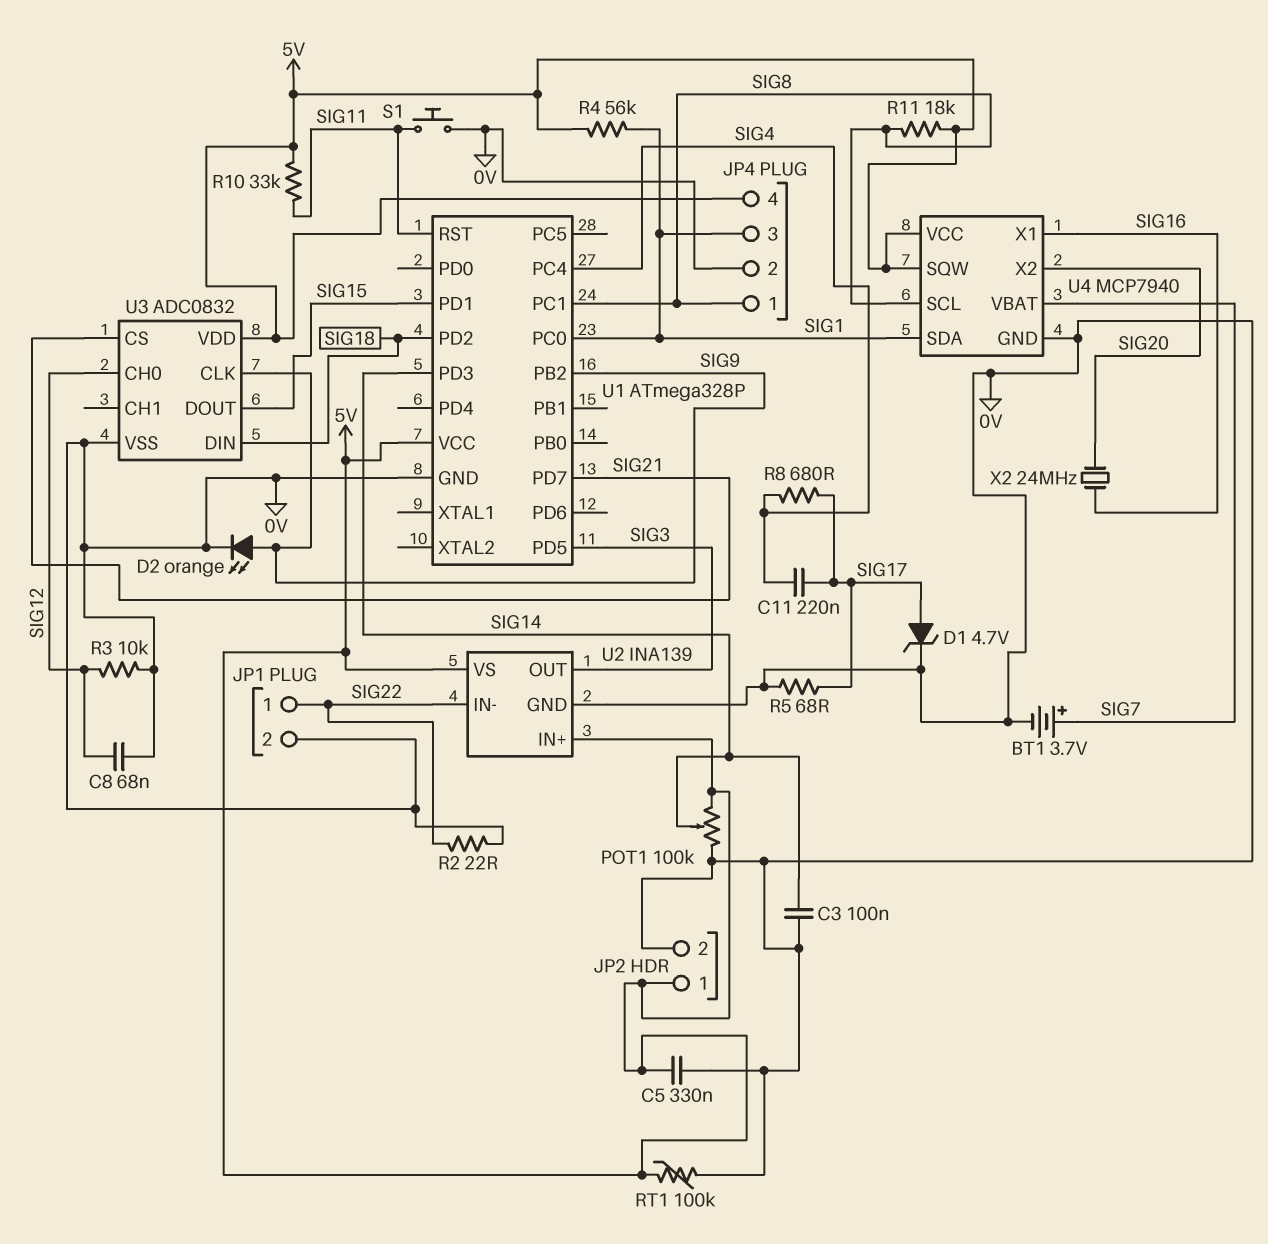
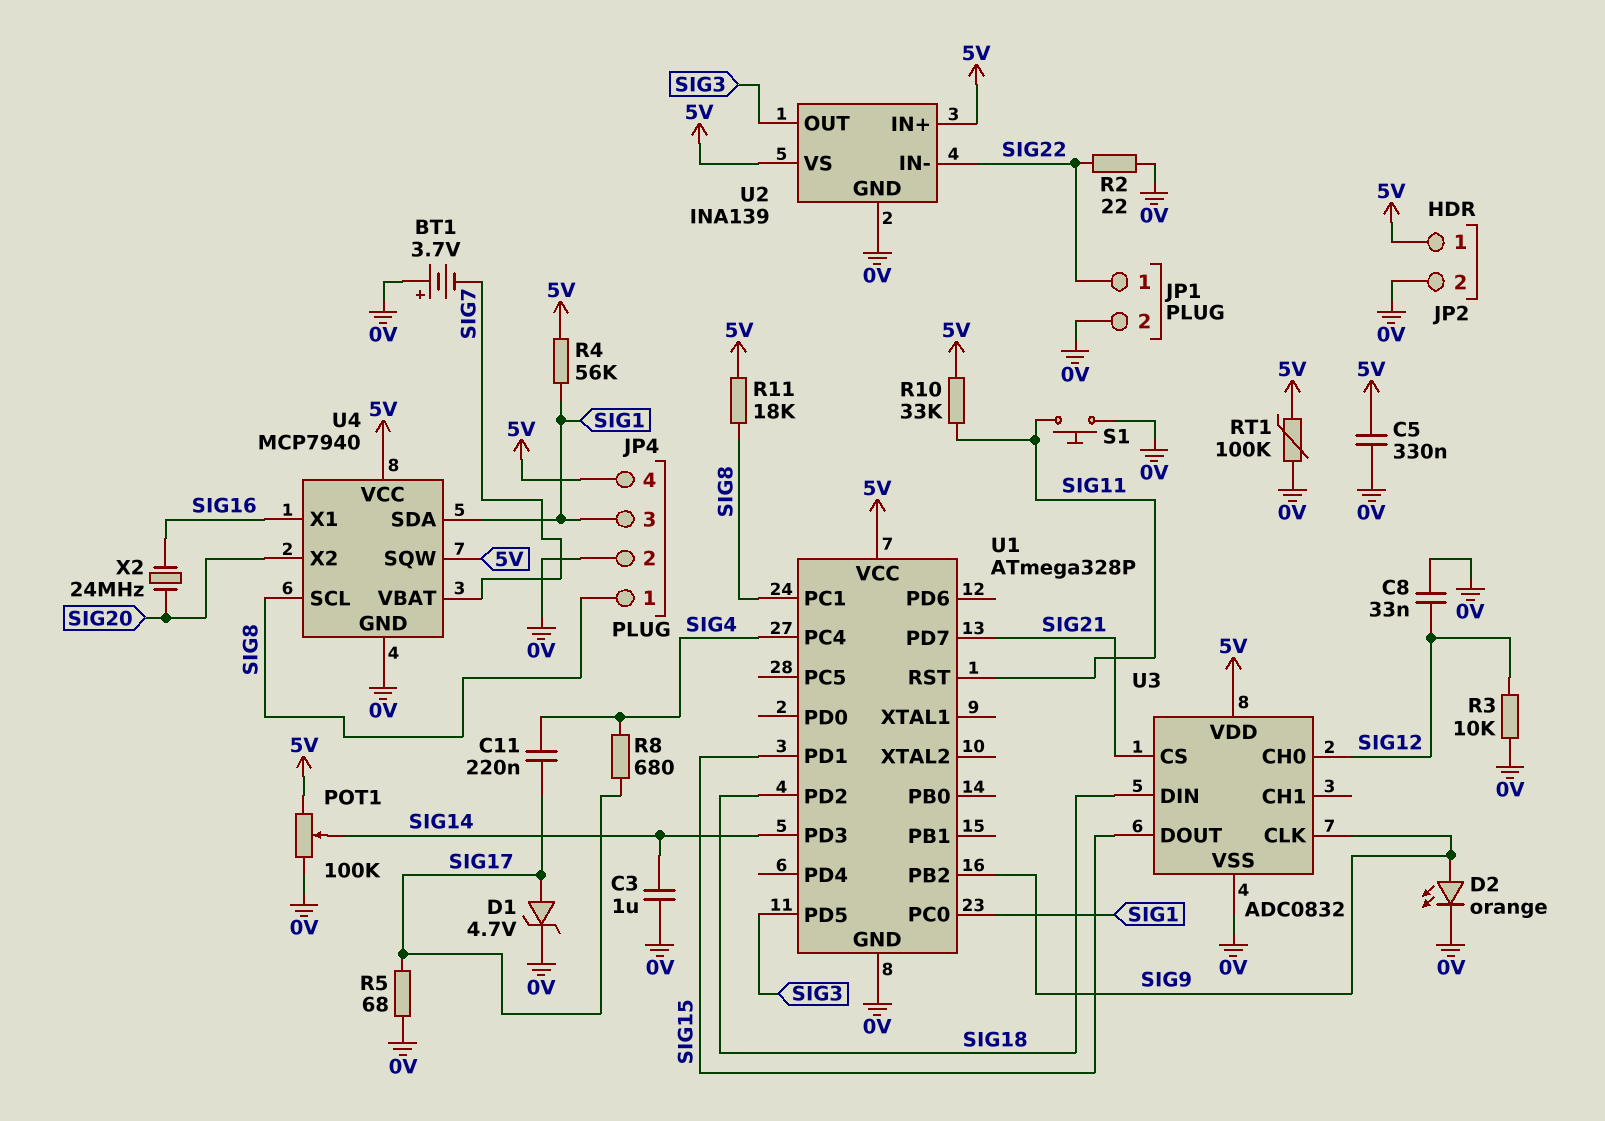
BT1: 3.7V (plus SIG7, minus 0V) -> 3.7V (plus 0V, minus SIG7)
C3: 100nF (0V, SIG14) -> 1uF (0V, SIG14)
C8: 68nF (0V, SIG12) -> 33nF (0V, SIG12)

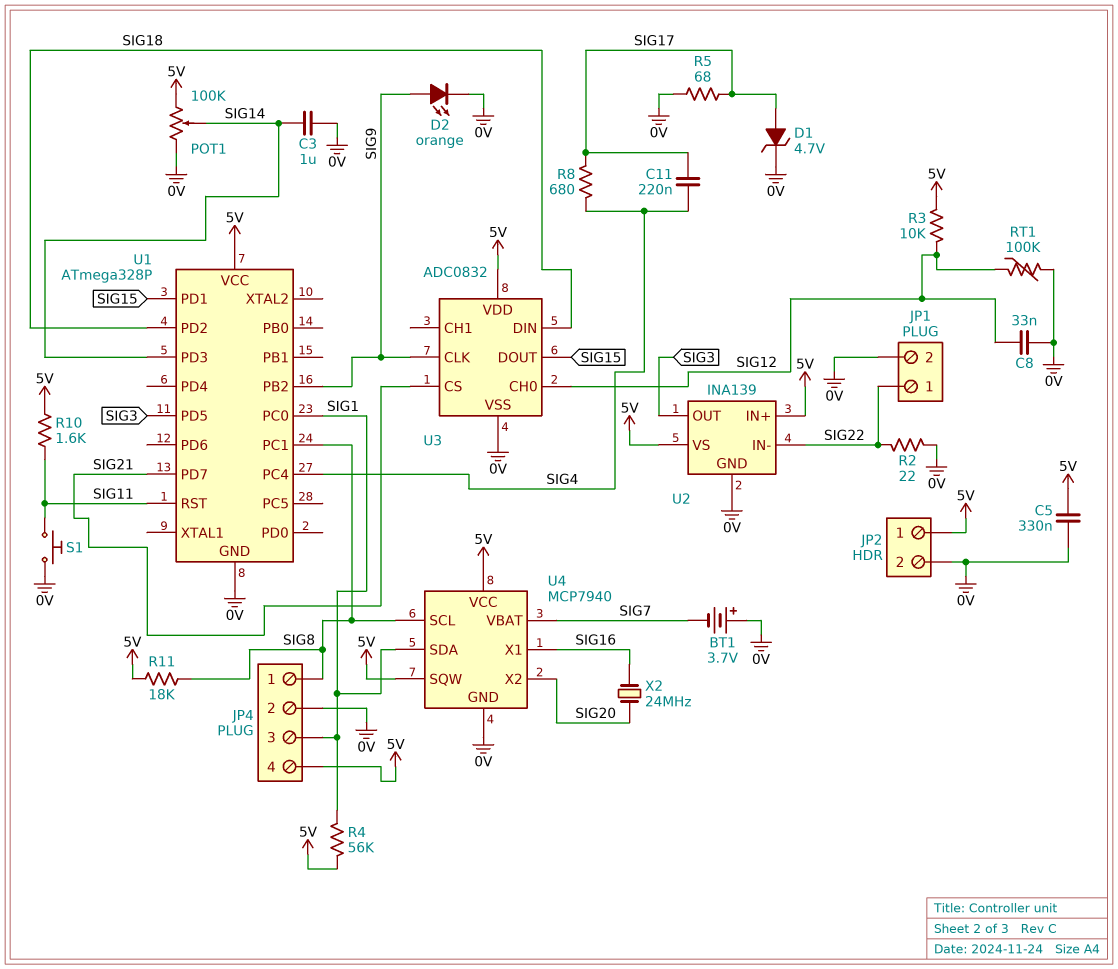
R3: 10k (0V, SIG12) -> 10k (5V, SIG12)
R10: 33k (5V, SIG11) -> 1.6k (5V, SIG11)
RT1: 100k (0V, 5V) -> 100k (0V, SIG12)

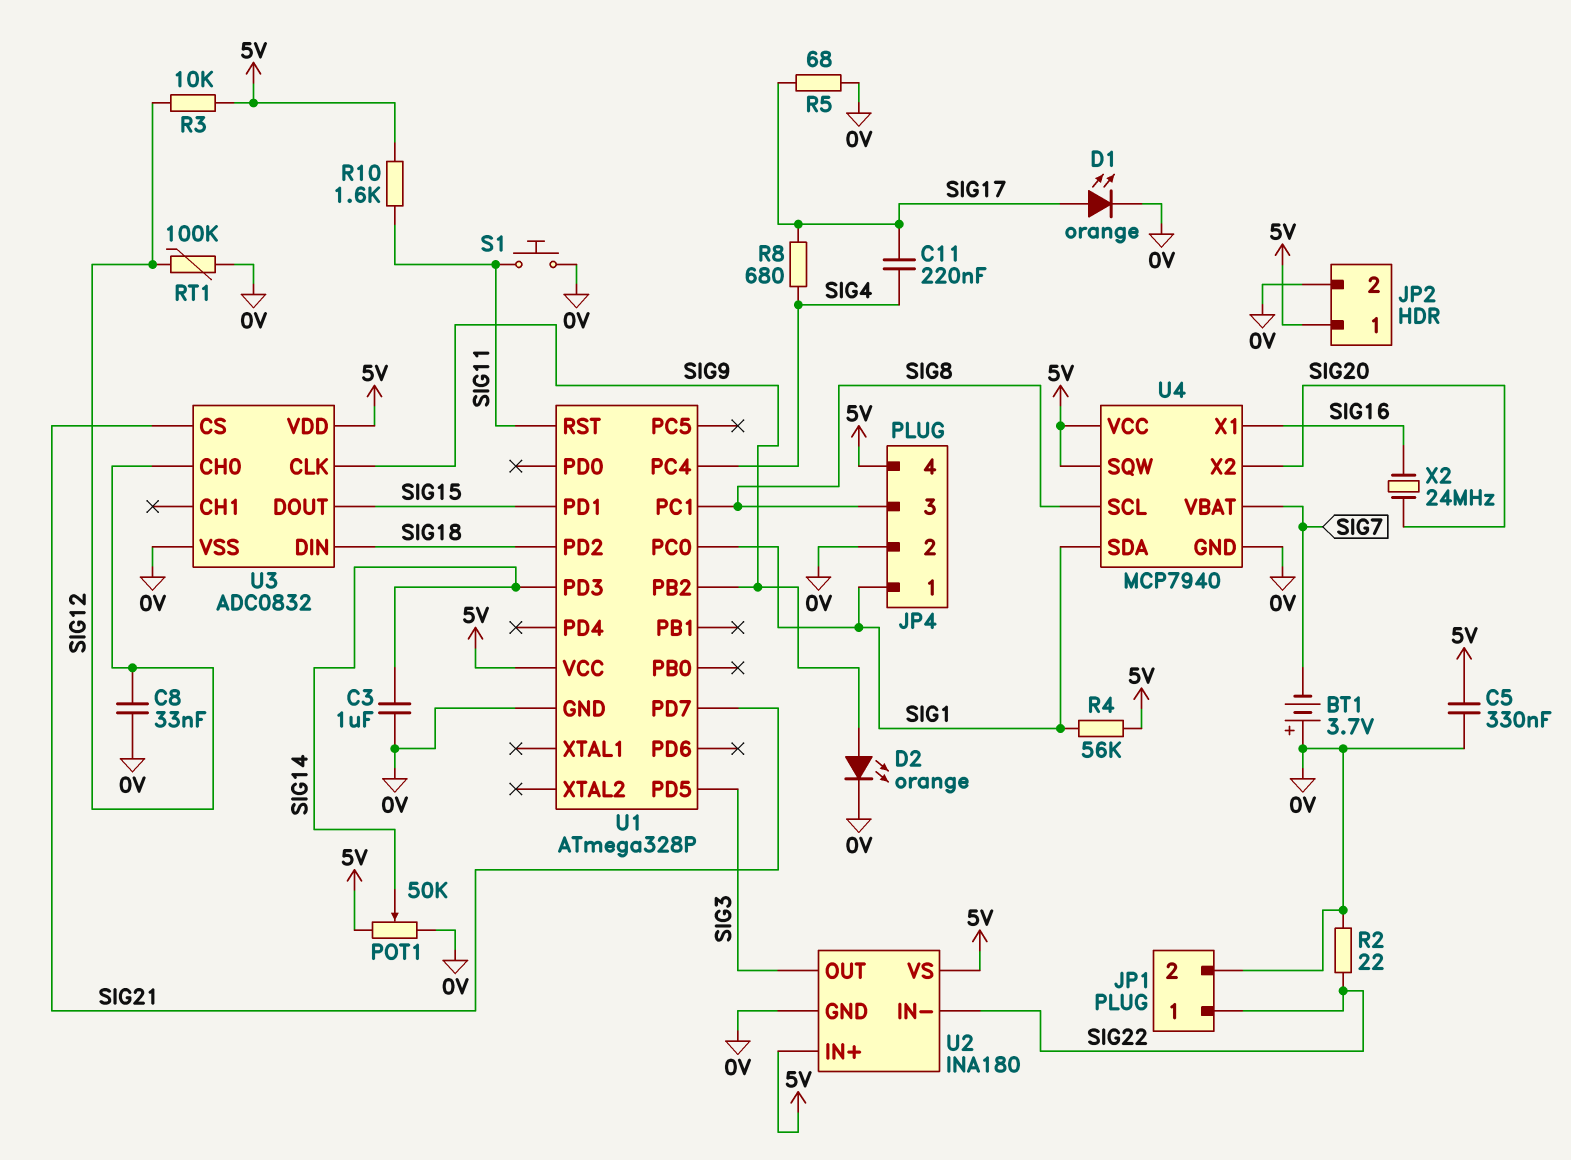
D1: zener 4.7V (A SIG17, K 0V) -> LED orange (A SIG17, K 0V)
JP4 pin 1: SIG8 -> SIG1
JP4 pin 3: SIG1 -> SIG8
POT1: 100k (0V, 5V, wiper SIG14) -> 50k (0V, 5V, wiper SIG14)
R11: 18k (5V, SIG8) -> none
U2: INA139 -> INA180

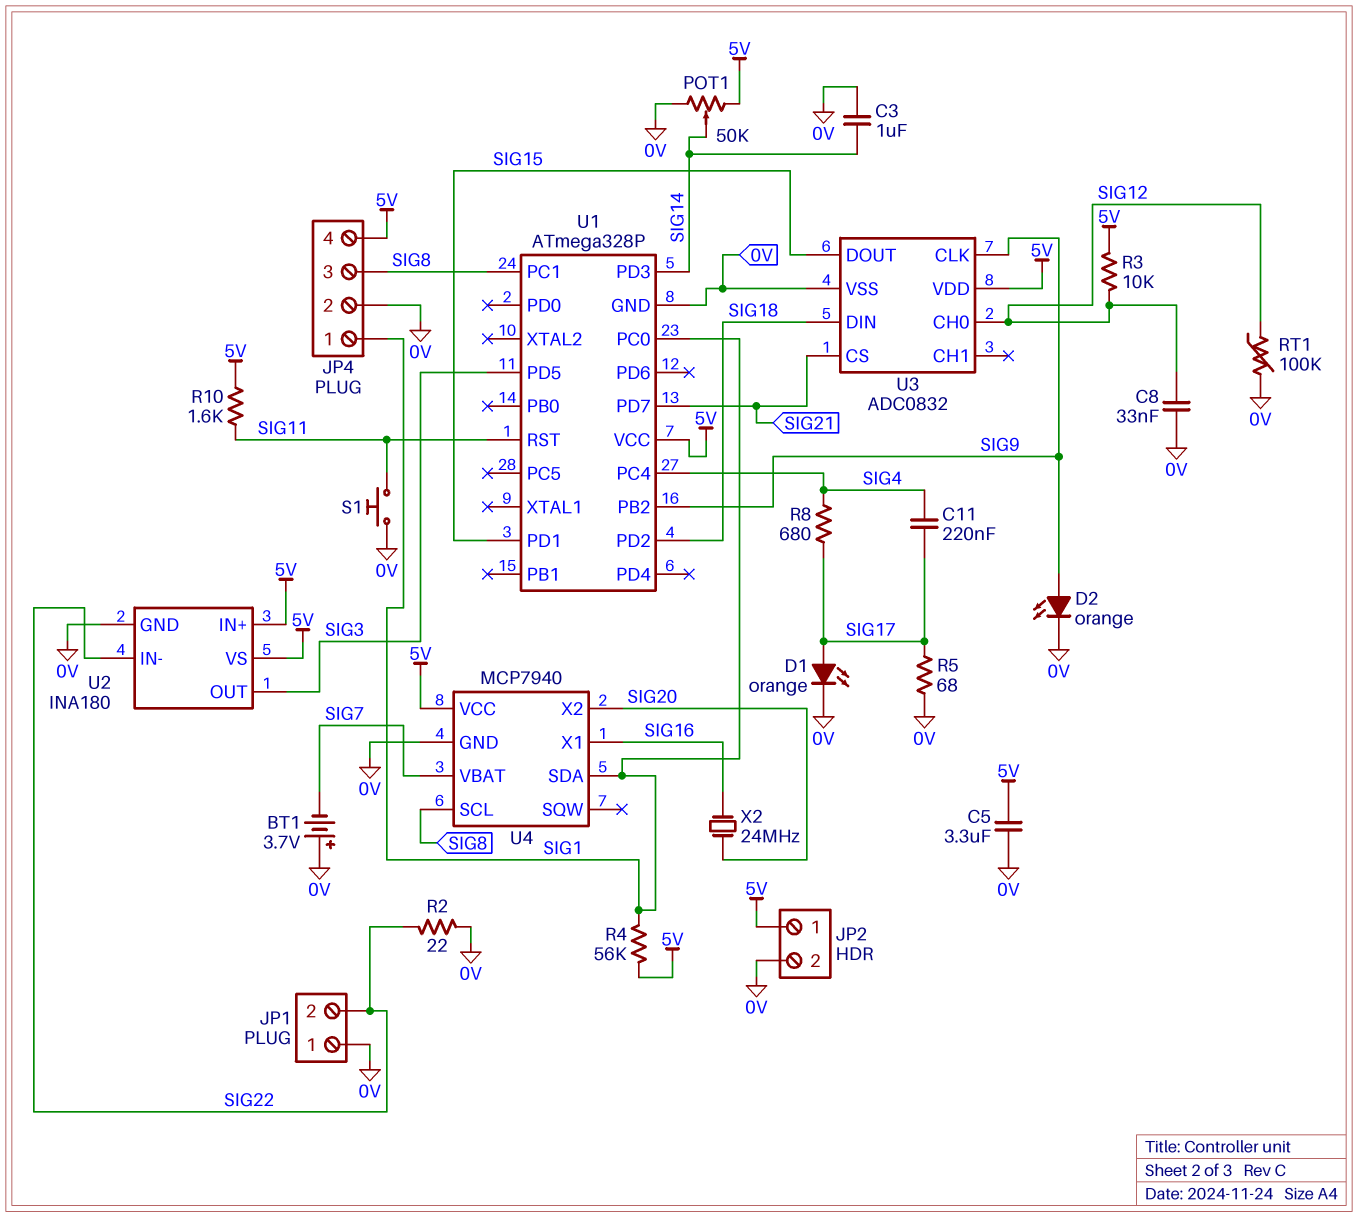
C5: 330nF (0V, 5V) -> 3.3uF (0V, 5V)
JP1 pin 1: SIG22 -> 0V
JP1 pin 2: 0V -> SIG22
U4 pin SQW: 5V -> none

